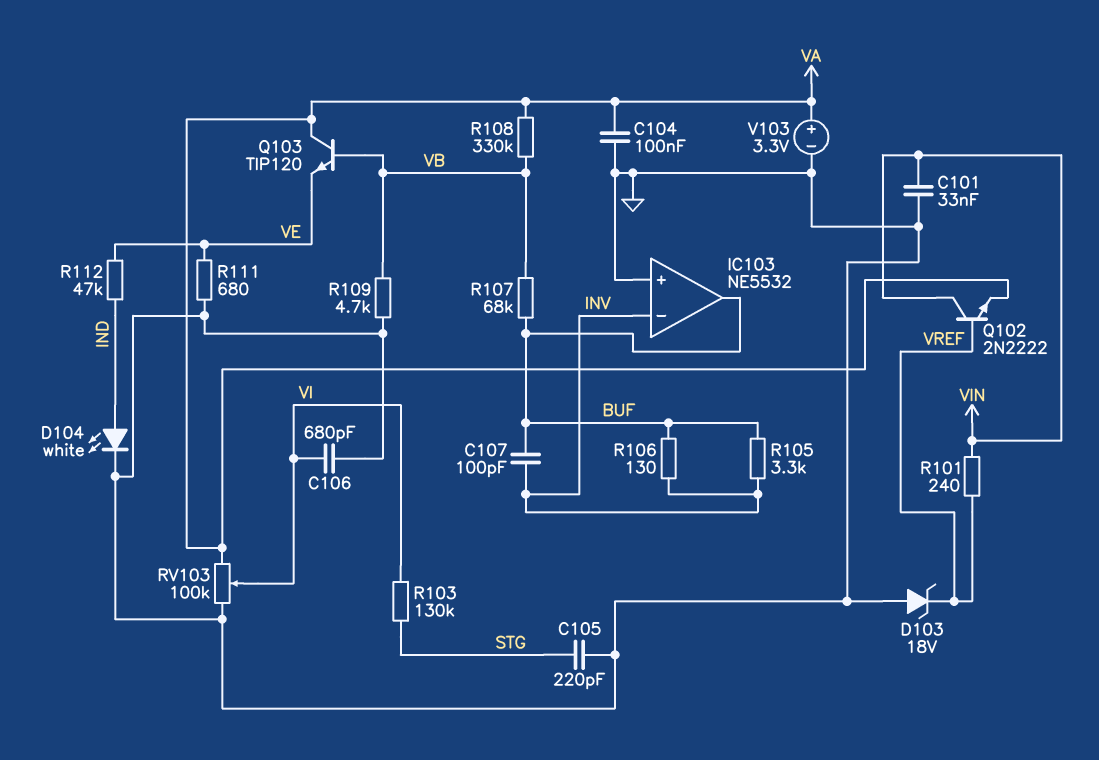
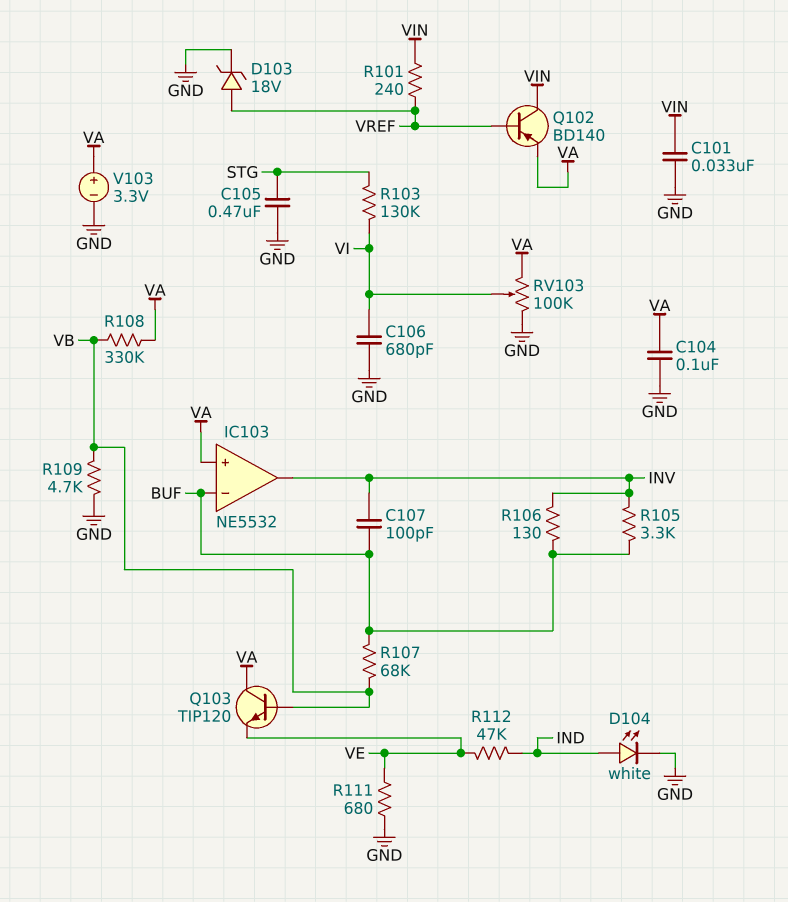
C105: 220pF (GND, STG) -> 470nF (GND, STG)
D103: zener 18V (A GND, K VREF) -> zener 18V (A VREF, K GND)
IC103 pin in+: GND -> VA
IC103 pin in-: INV -> BUF
IC103 pin out: BUF -> INV
Q102: NPN 2N2222 (B VREF, C VIN, E VA) -> PNP BD140 (B VREF, C VIN, E VA)

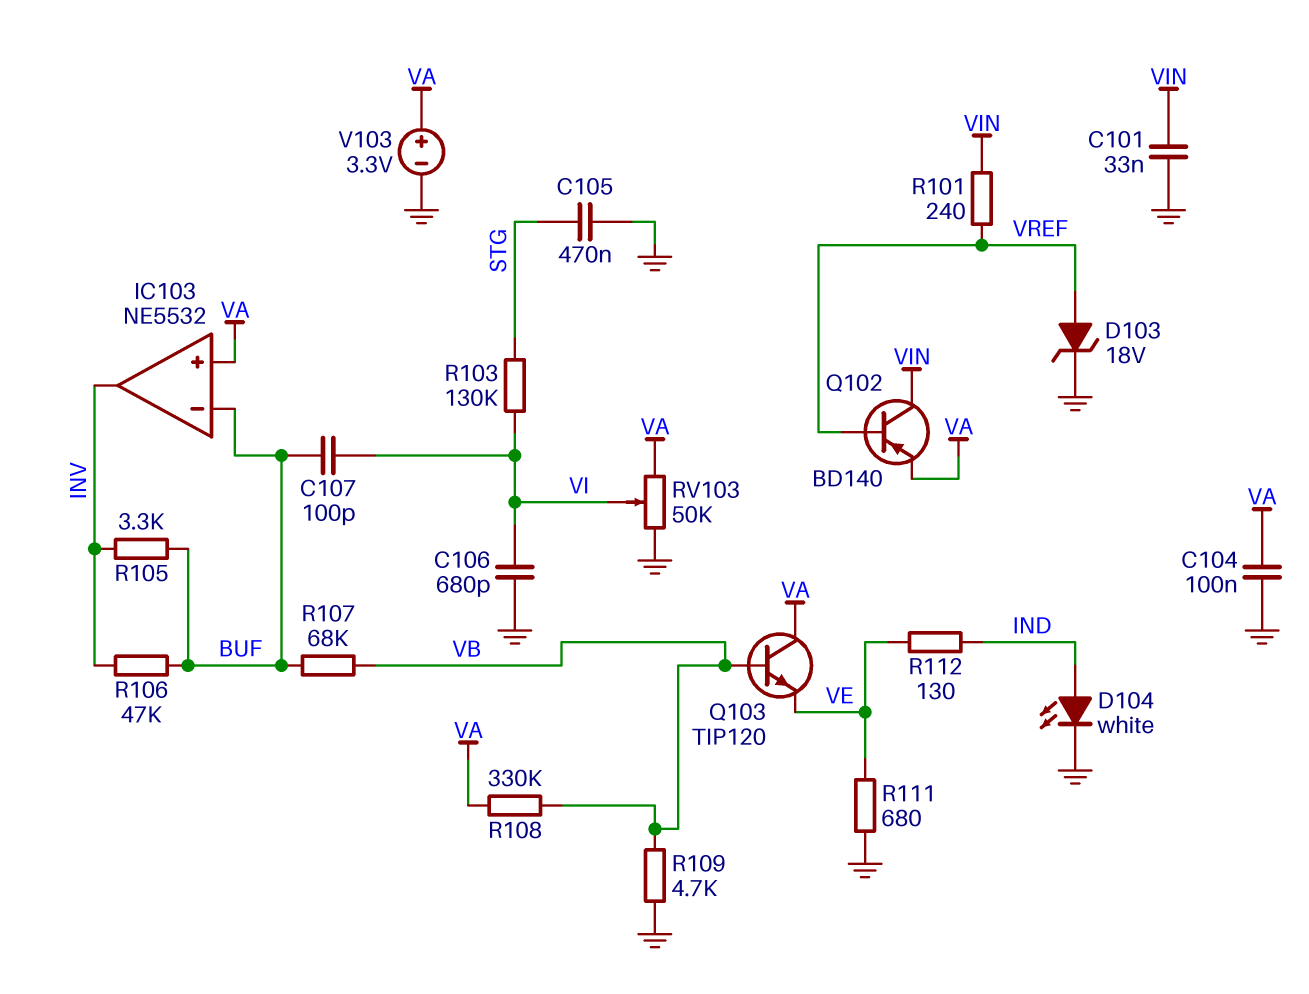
C107: 100pF (BUF, INV) -> 100pF (BUF, VI)
R106: 130 (BUF, INV) -> 47k (BUF, INV)
R112: 47k (IND, VE) -> 130 (IND, VE)
RV103: 100k (GND, VA, wiper VI) -> 50k (GND, VA, wiper VI)

